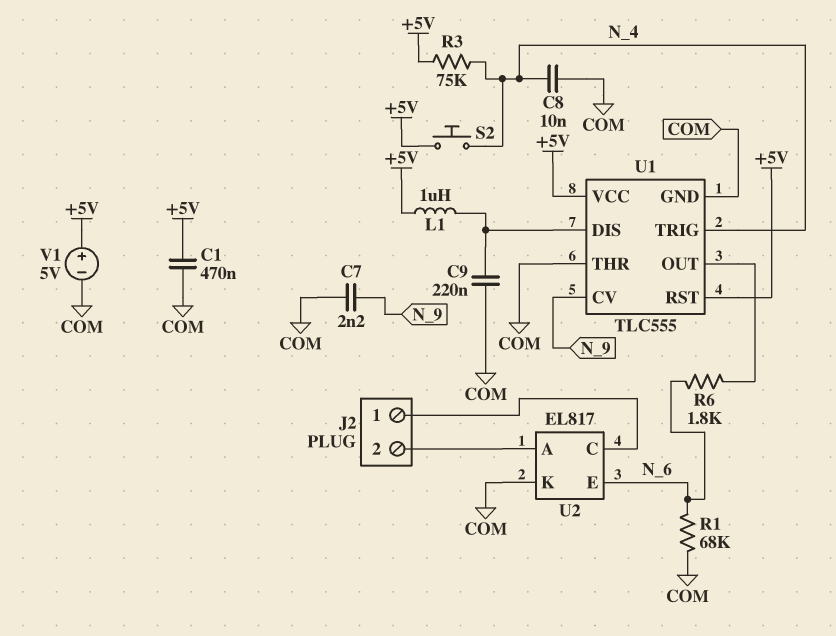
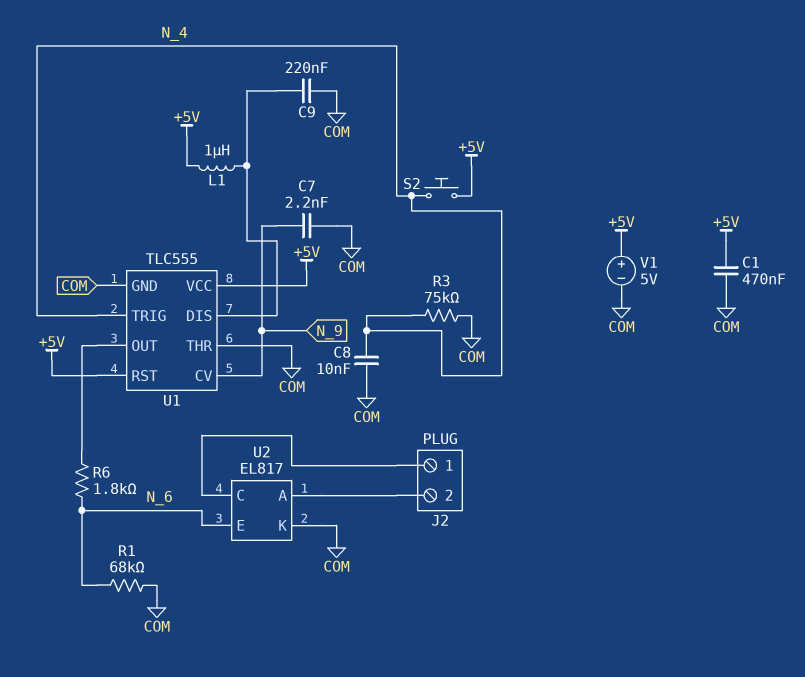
R3: 75k (+5V, N_4) -> 75k (COM, N_4)

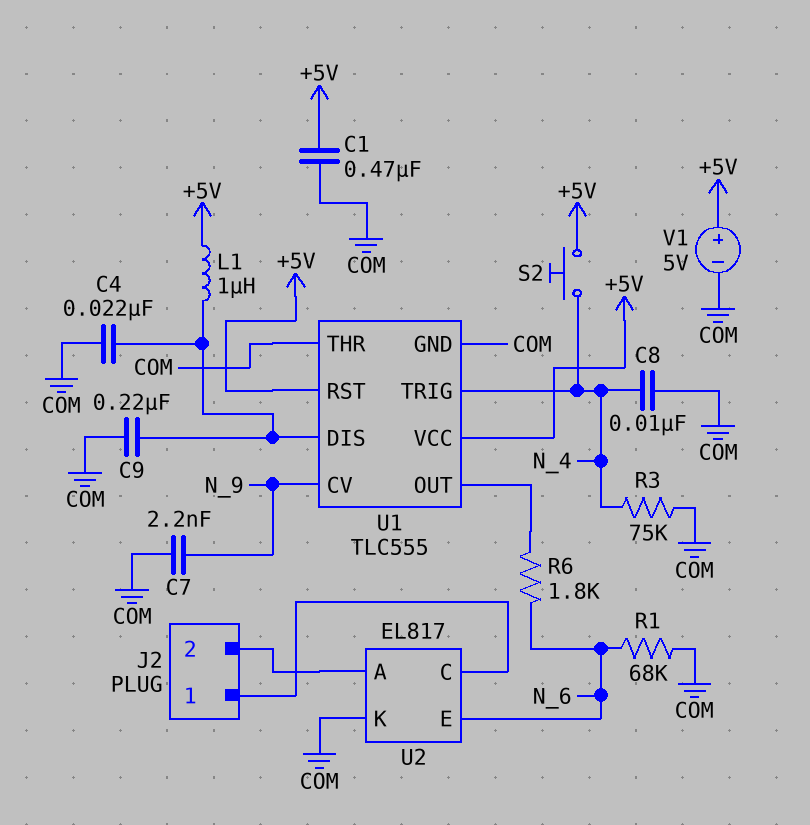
C4: none -> 22nF (COM, U1/DIS)

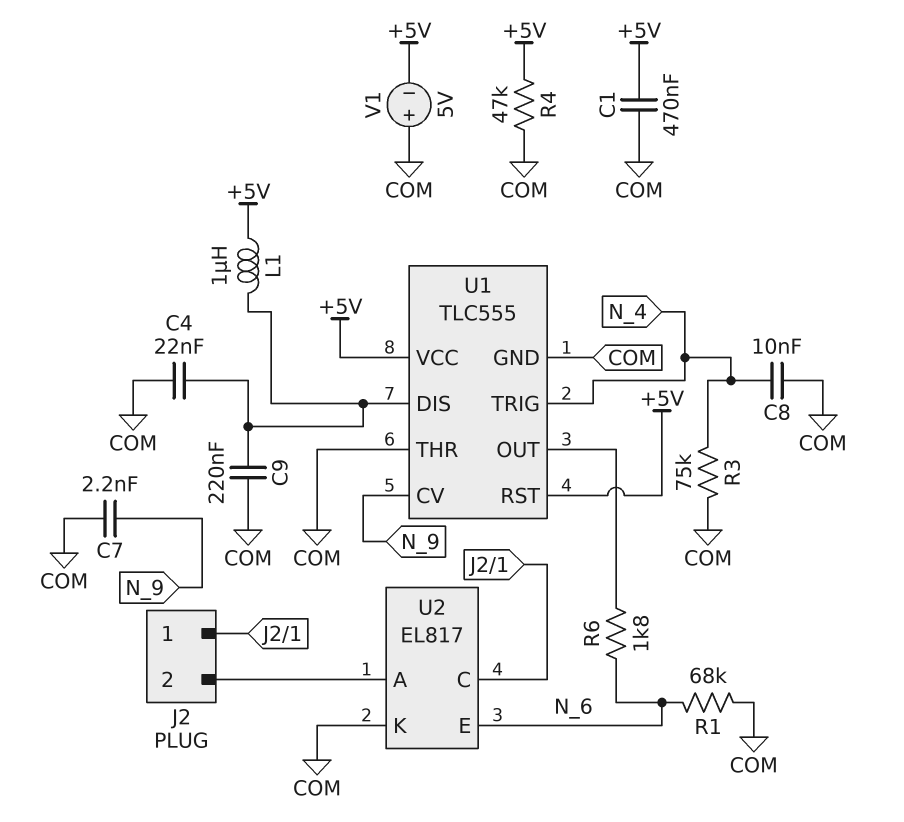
R4: none -> 47k (+5V, COM)
S2: button (+5V, N_4) -> none
V1: 5V (plus +5V, minus COM) -> 5V (plus COM, minus +5V)

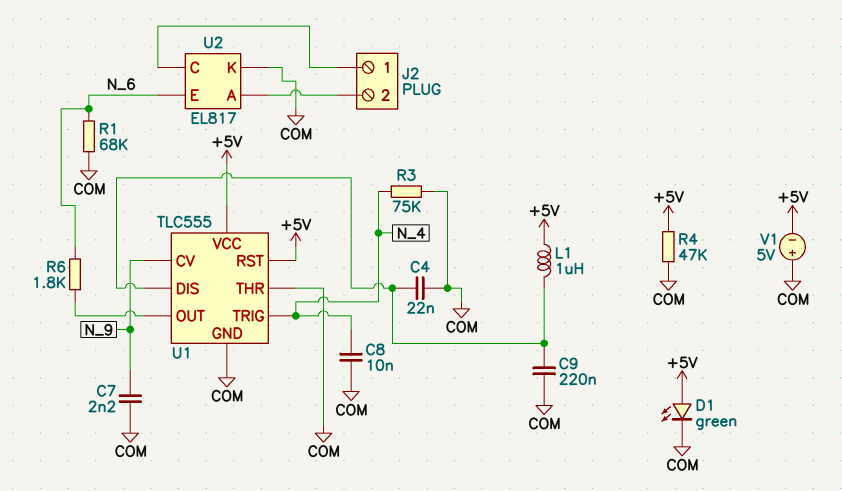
C1: 470nF (+5V, COM) -> none
D1: none -> LED green (A +5V, K COM)

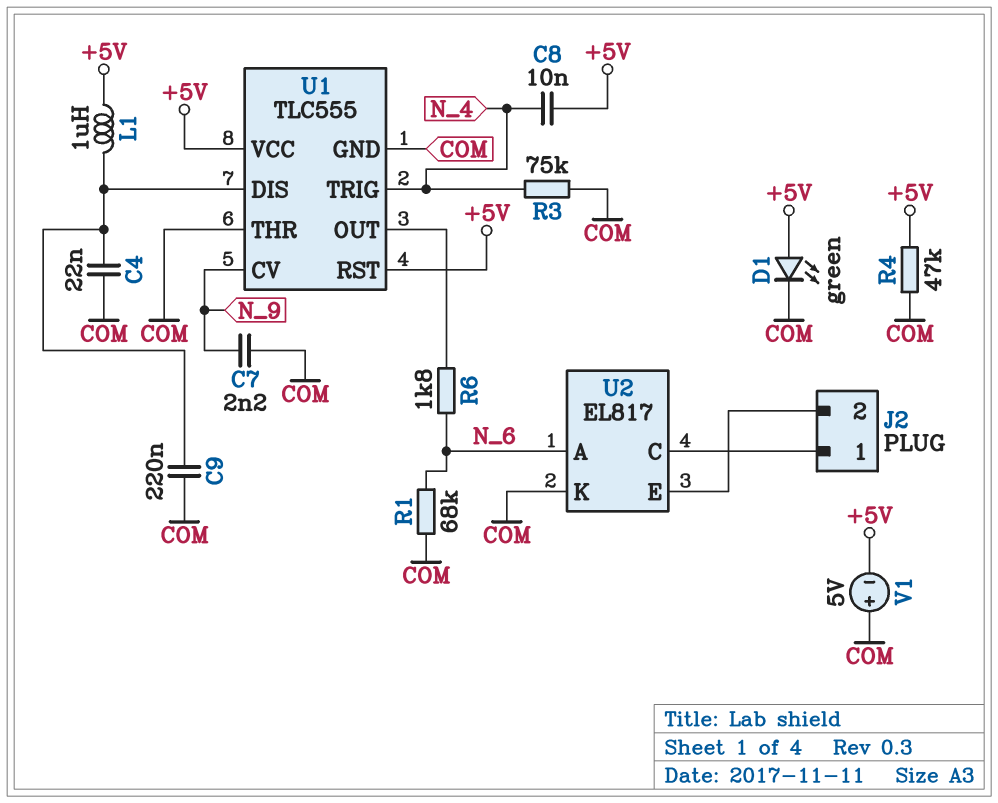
C8: 10nF (COM, N_4) -> 10nF (+5V, N_4)
U2 pin A: J2/2 -> N_6
U2 pin E: N_6 -> J2/2

